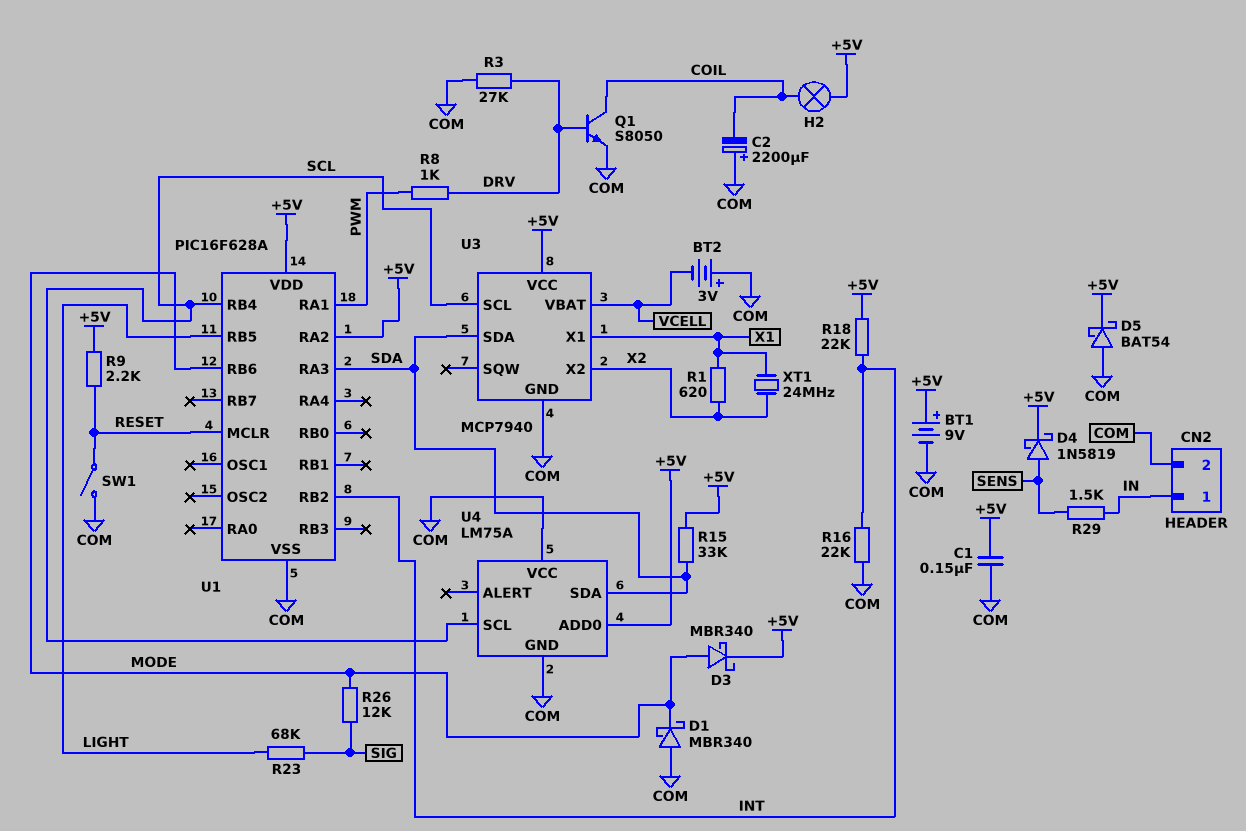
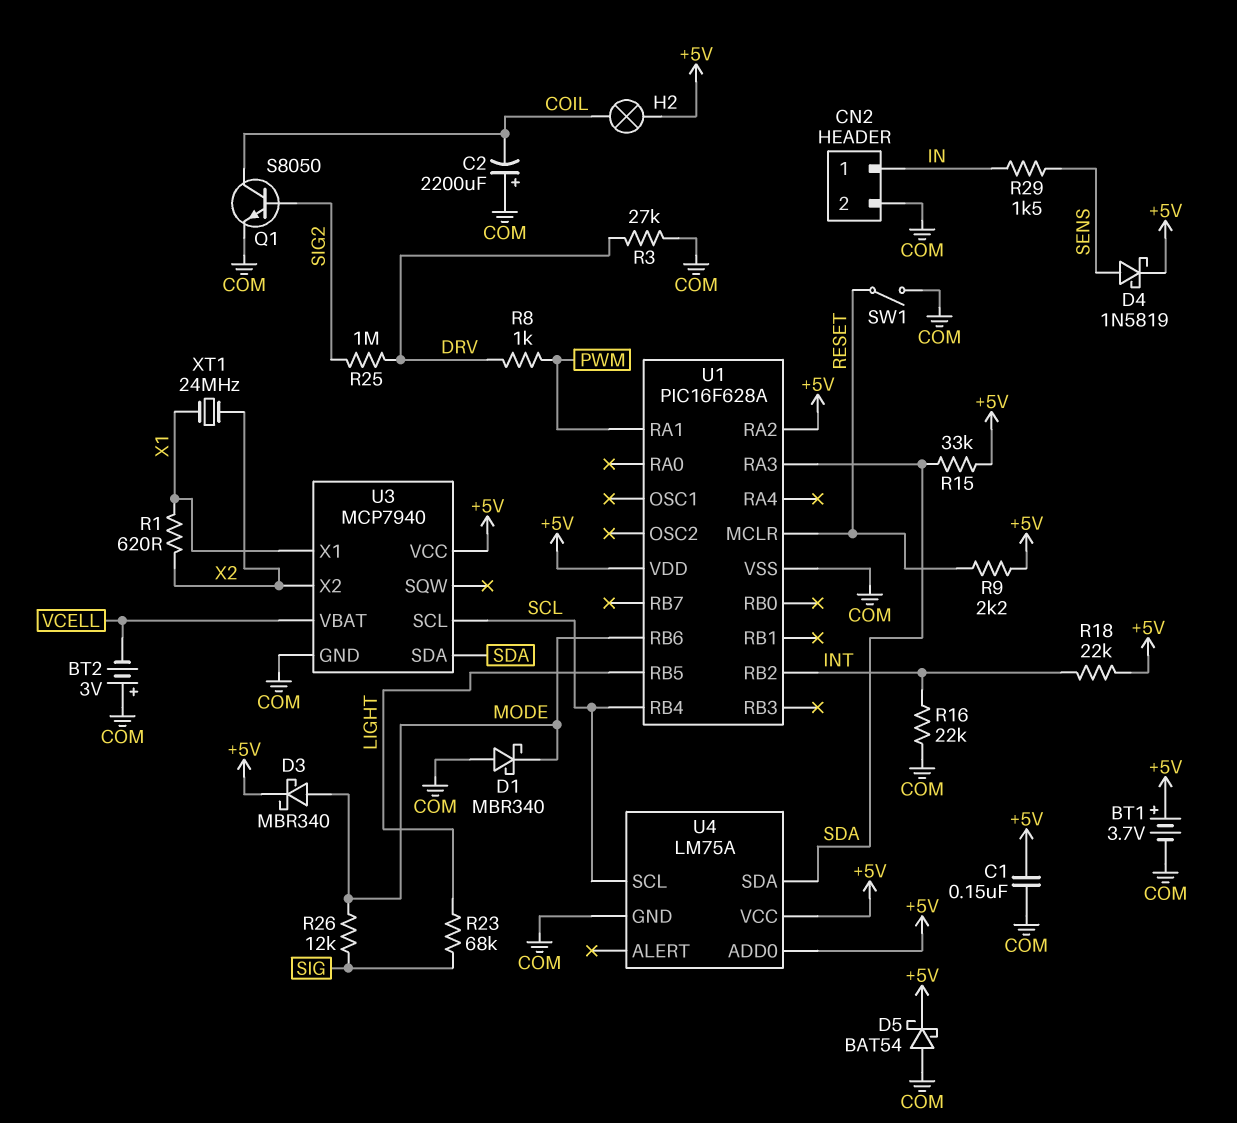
BT1: 9V (plus +5V, minus COM) -> 3.7V (plus +5V, minus COM)
Q1: NPN S8050 (B DRV, C COIL, E COM) -> NPN S8050 (B SIG2, C COIL, E COM)
R25: none -> 1M (DRV, SIG2)
U4 pin VCC: COM -> +5V

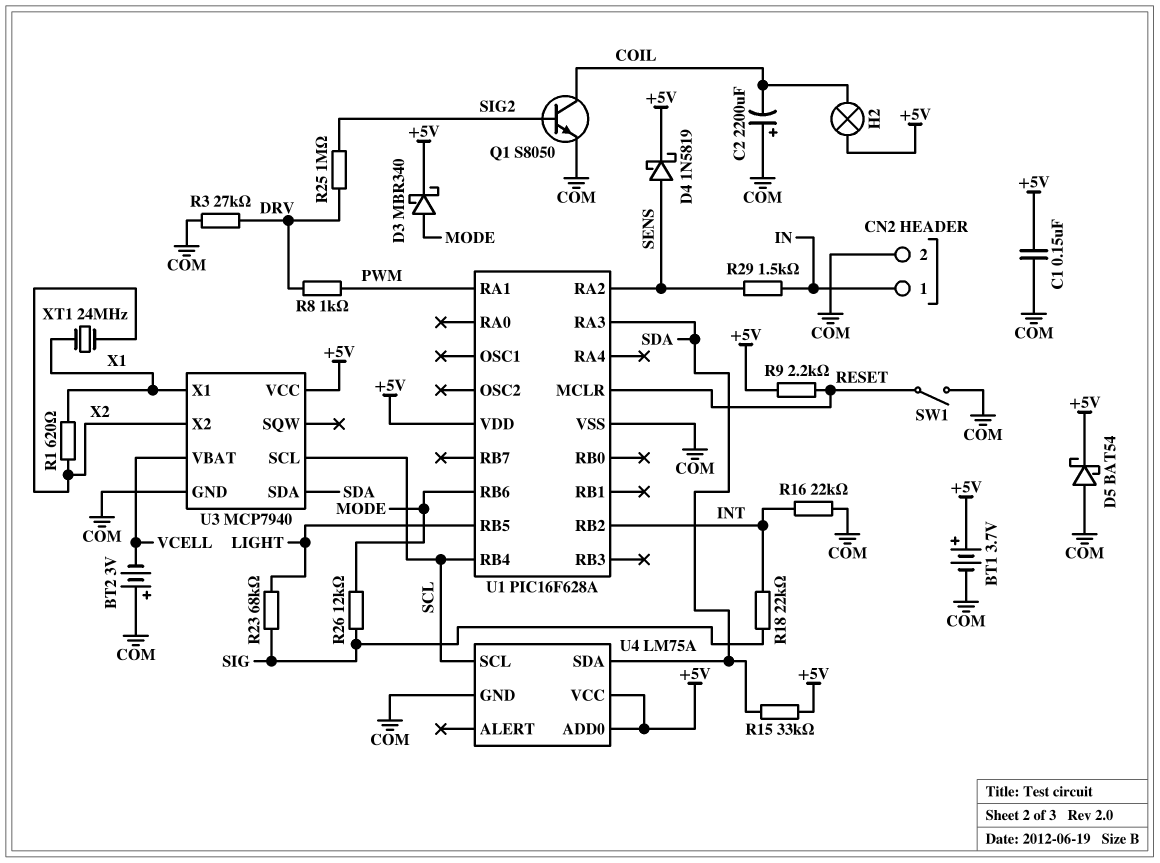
D1: schottky MBR340 (A COM, K MODE) -> none
R18: 22k (+5V, INT) -> 22k (INT, SIG)
U1 pin RA2: +5V -> SENS

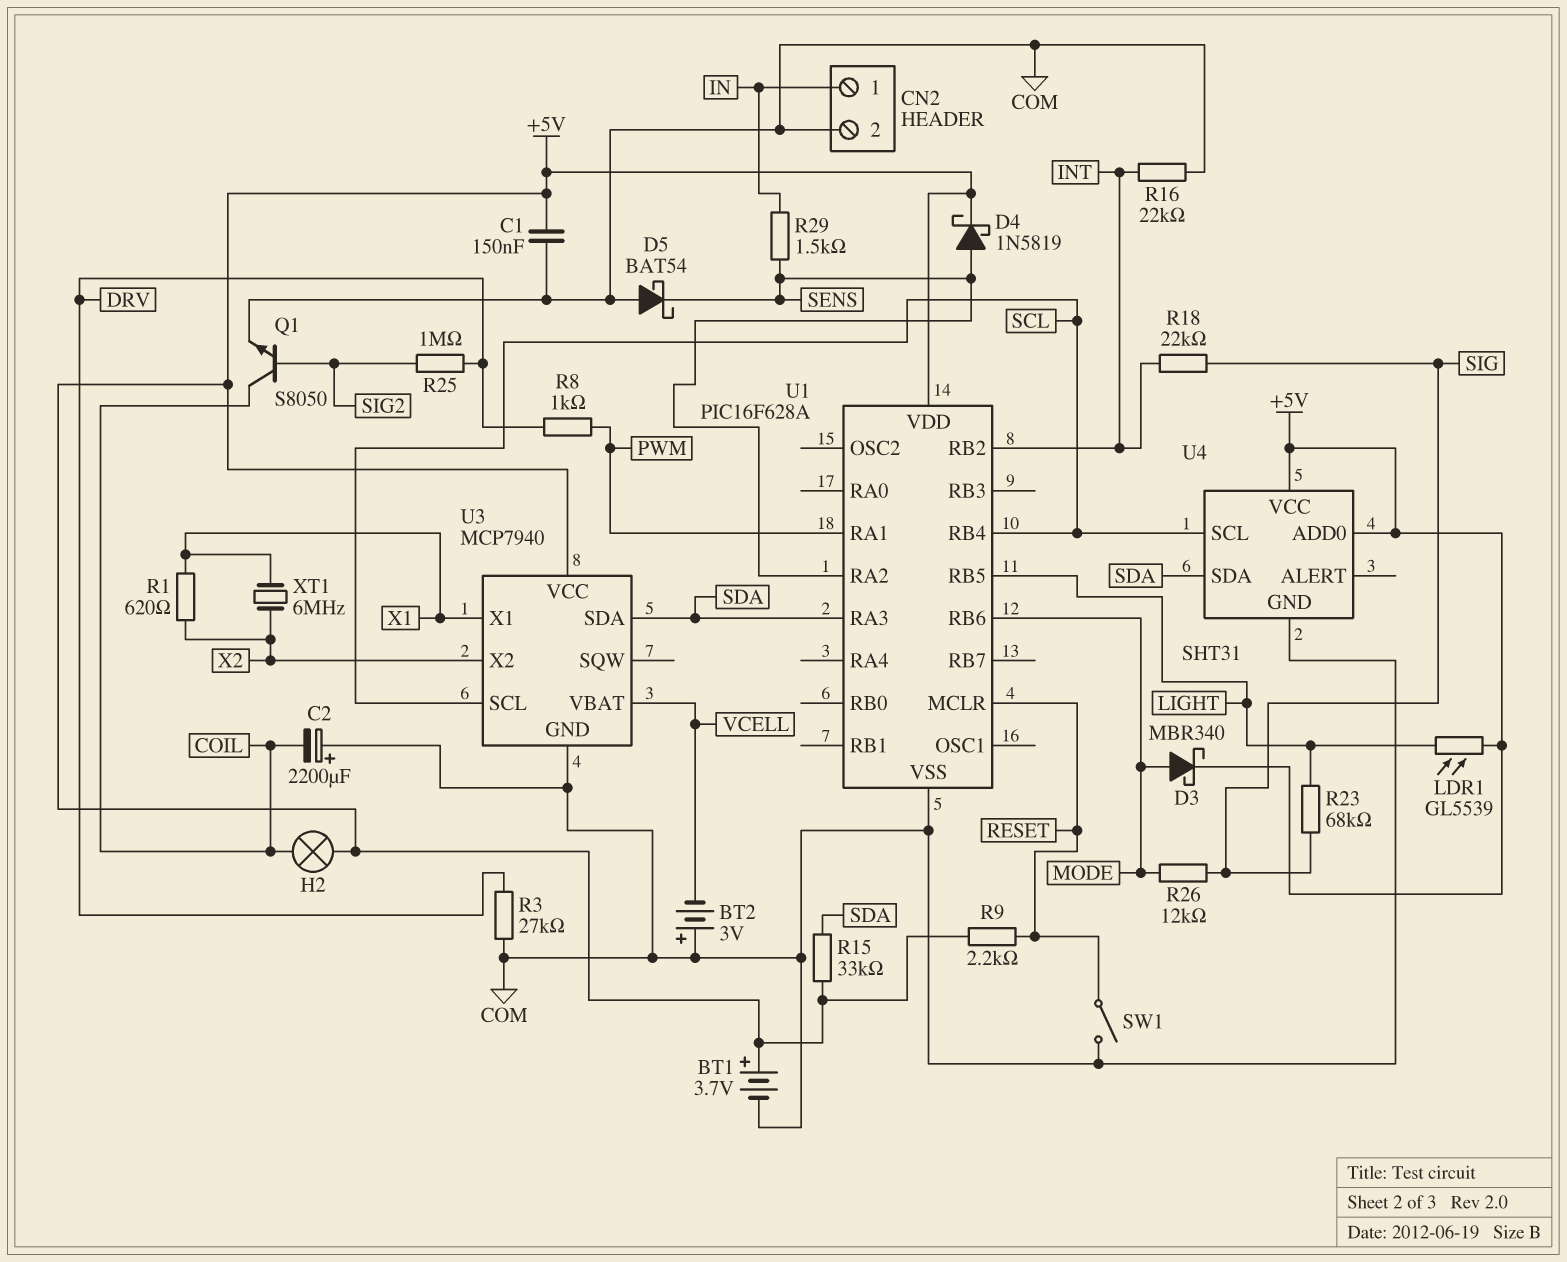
D5: schottky BAT54 (A COM, K +5V) -> schottky BAT54 (A COM, K SENS)
LDR1: none -> GL5539 (+5V, LIGHT)
U4: LM75A -> SHT31
XT1: 24MHz (X1, X2) -> 6MHz (X1, X2)

